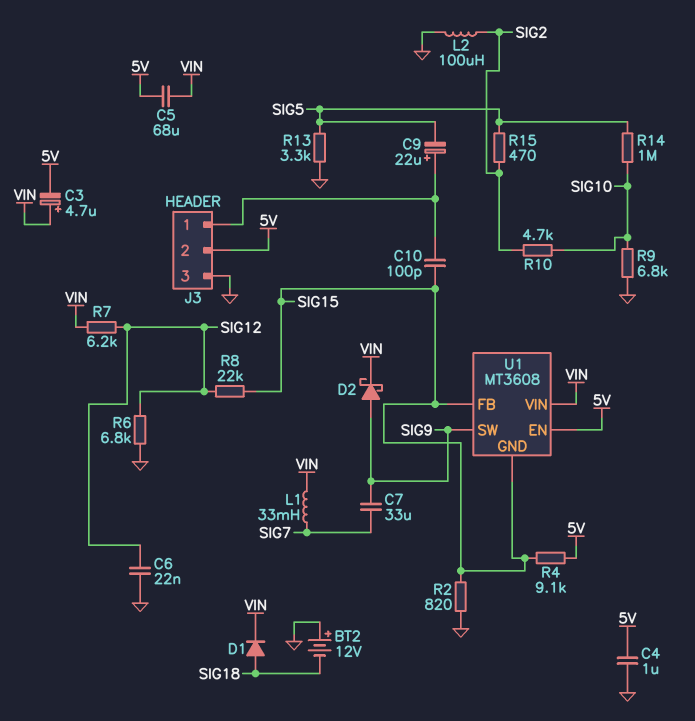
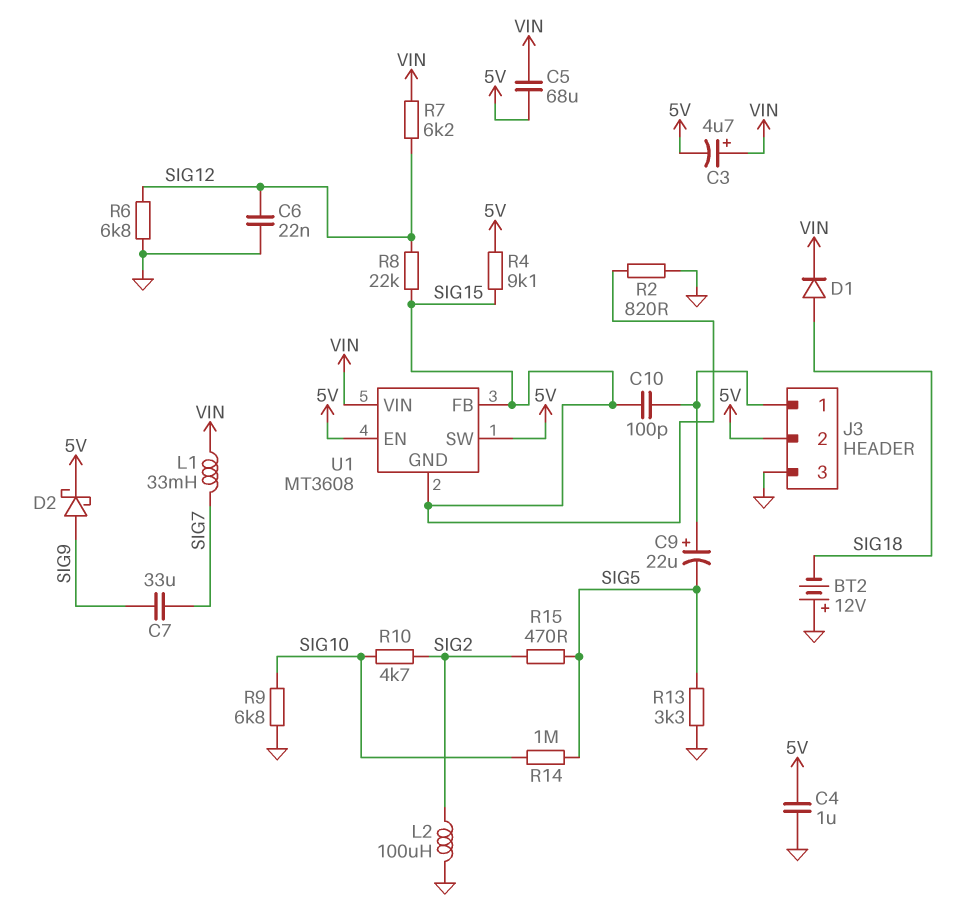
D2: schottky (A SIG9, K VIN) -> schottky (A SIG9, K 5V)
U1 pin SW: SIG9 -> 5V

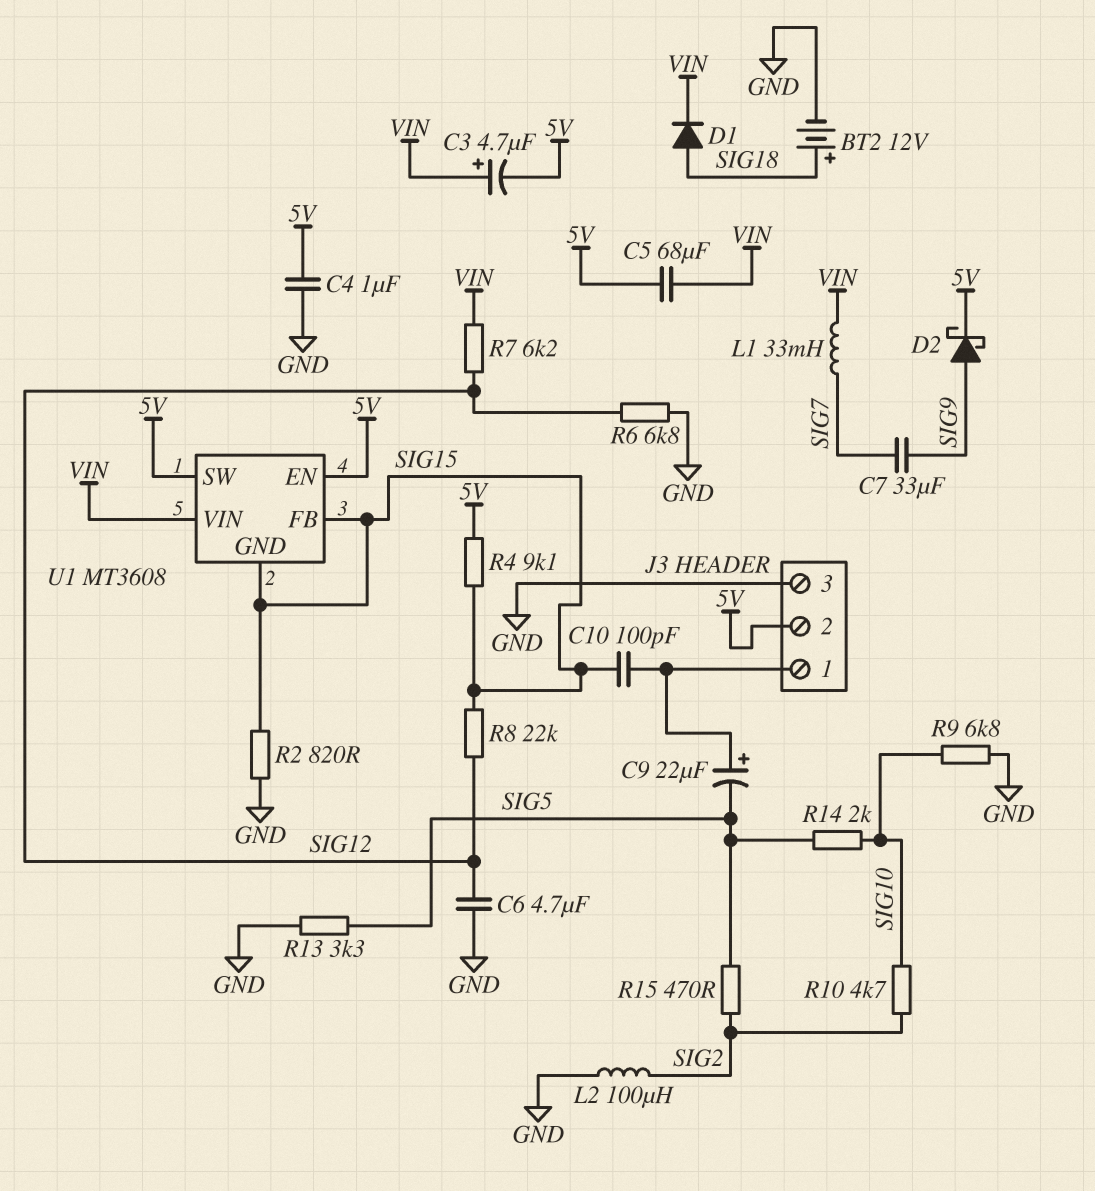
BT2: 12V (plus GND, minus SIG18) -> 12V (plus SIG18, minus GND)
C6: 22nF (GND, SIG12) -> 4.7uF (GND, SIG12)
R14: 1M (SIG5, SIG10) -> 2k (SIG5, SIG10)

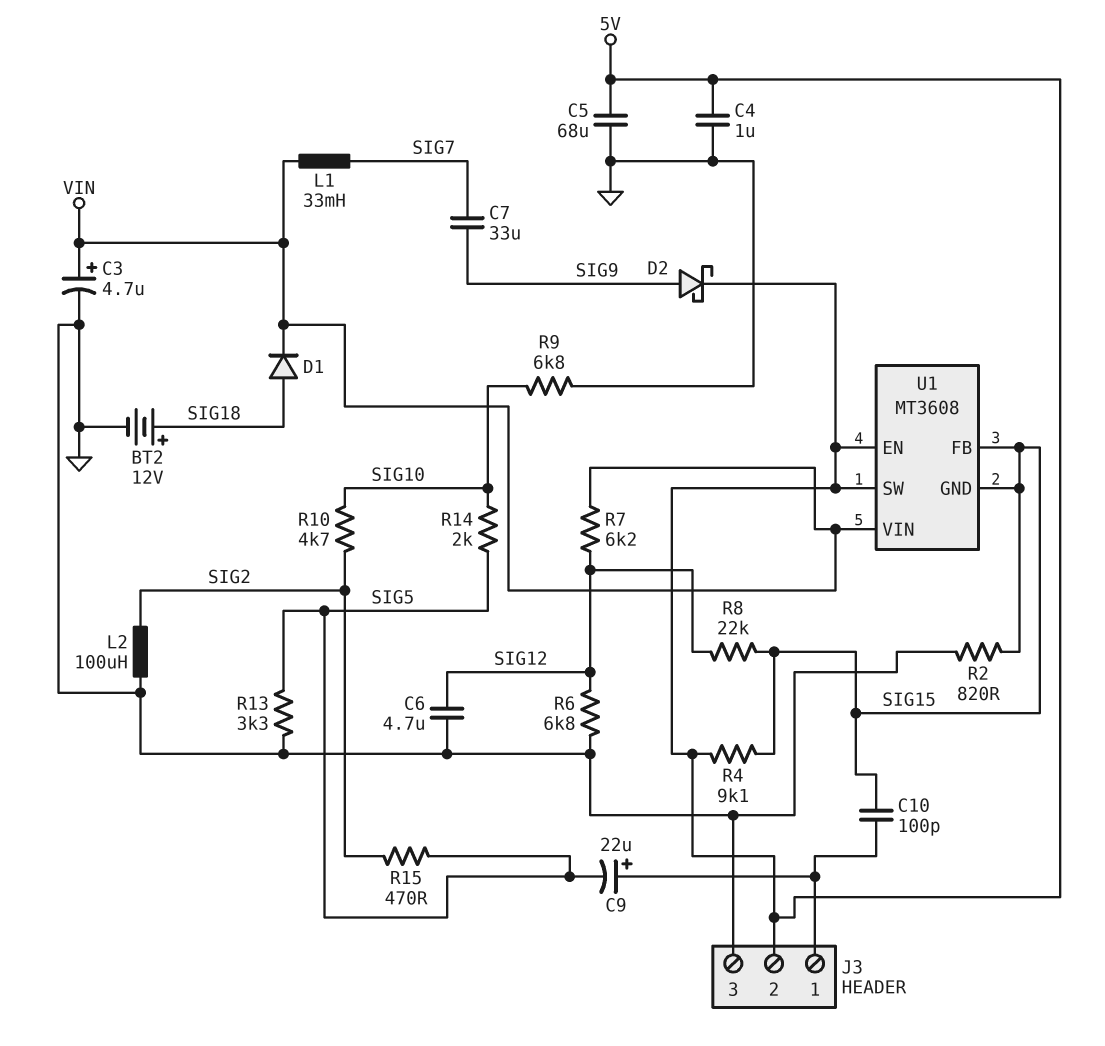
C3: 4.7uF (plus VIN, minus 5V) -> 4.7uF (plus VIN, minus GND)
C5: 68uF (5V, VIN) -> 68uF (5V, GND)

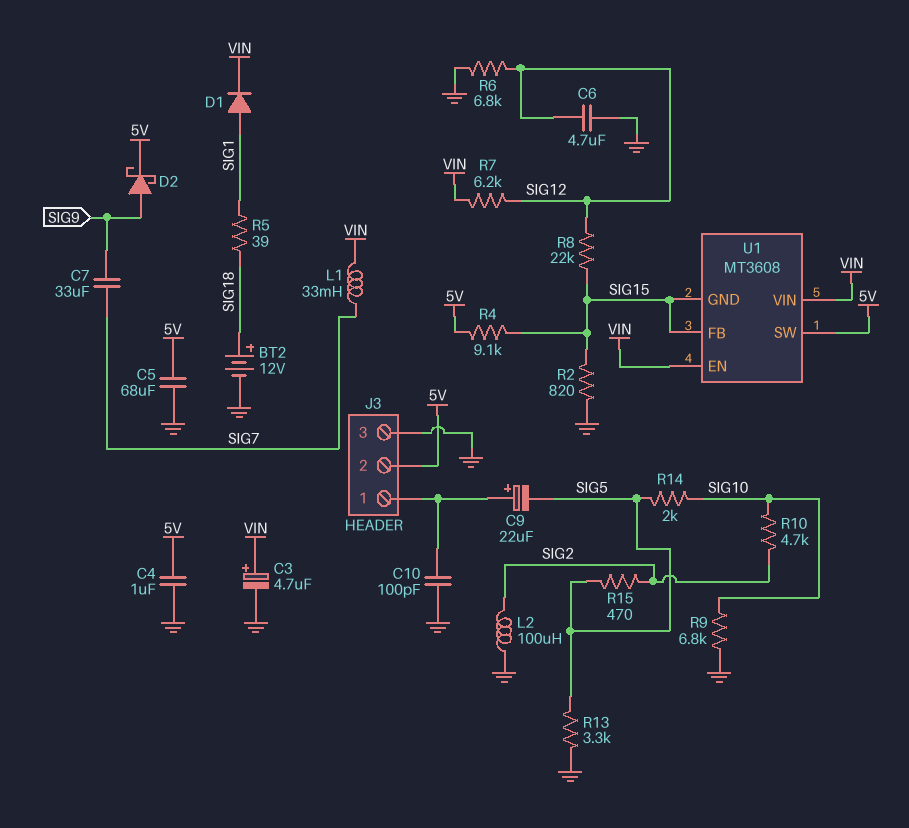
C10: 100pF (J3/1, SIG15) -> 100pF (GND, J3/1)
D1: diode (A SIG18, K VIN) -> diode (A SIG1, K VIN)
R5: none -> 39 (SIG1, SIG18)
U1 pin EN: 5V -> VIN

